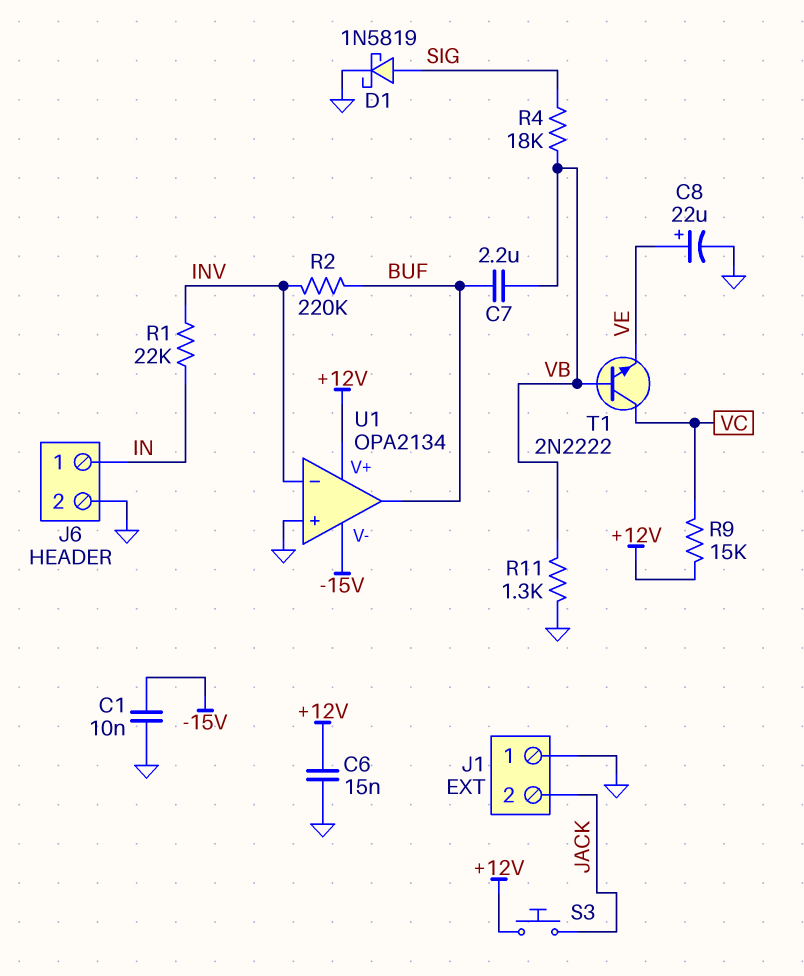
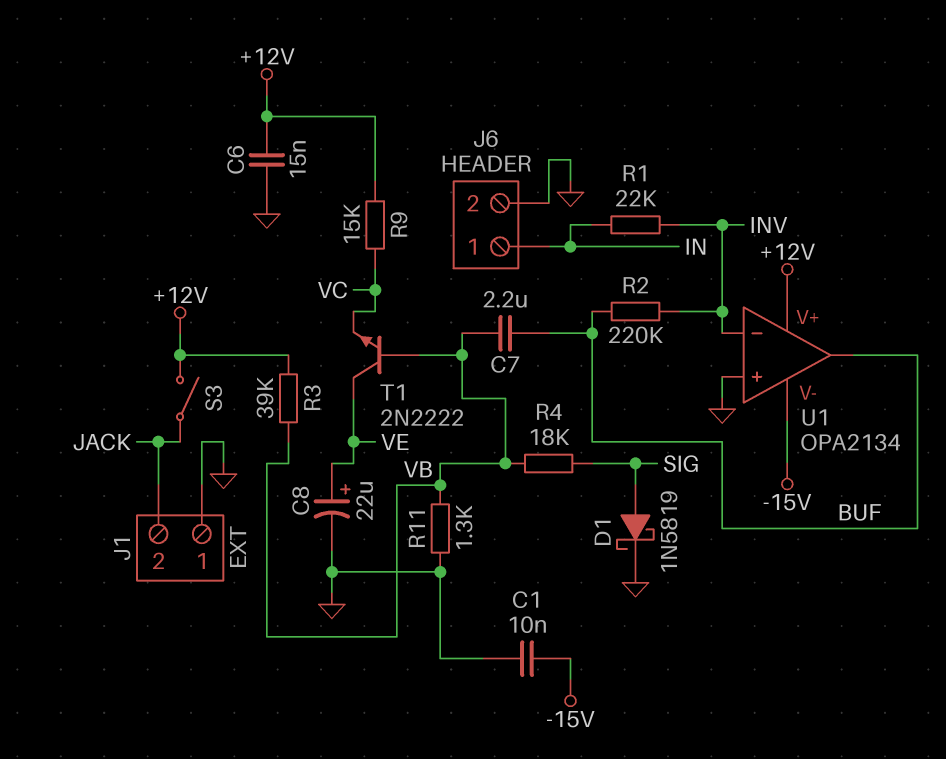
R3: none -> 39k (+12V, VB)
S3: button (+12V, JACK) -> switch (+12V, JACK)
T1: NPN 2N2222 (B VB, C VC, E VE) -> NPN 2N2222 (B VB, C VE, E VC)

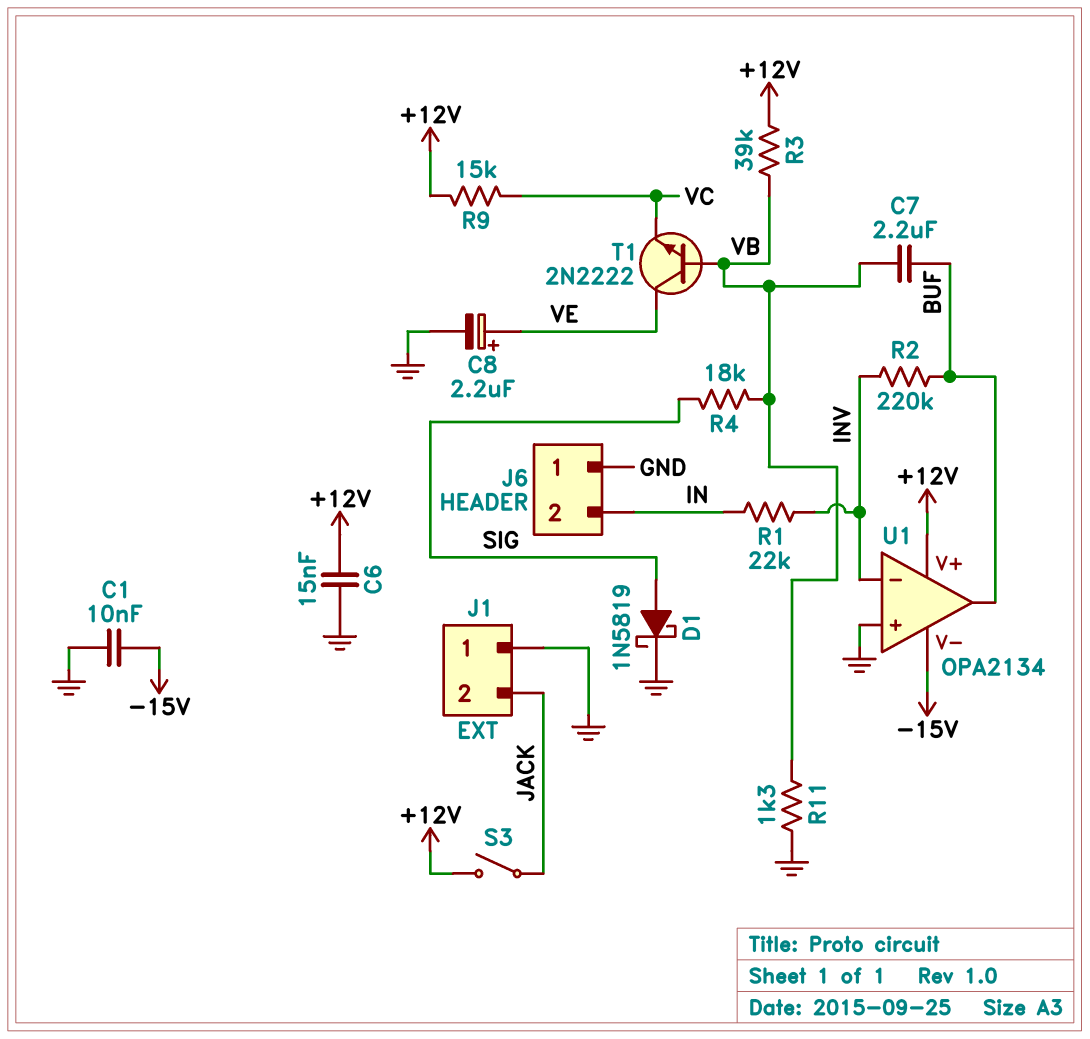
C8: 22uF (plus VE, minus GND) -> 2.2uF (plus VE, minus GND)
J6 pin 1: IN -> GND
J6 pin 2: GND -> IN

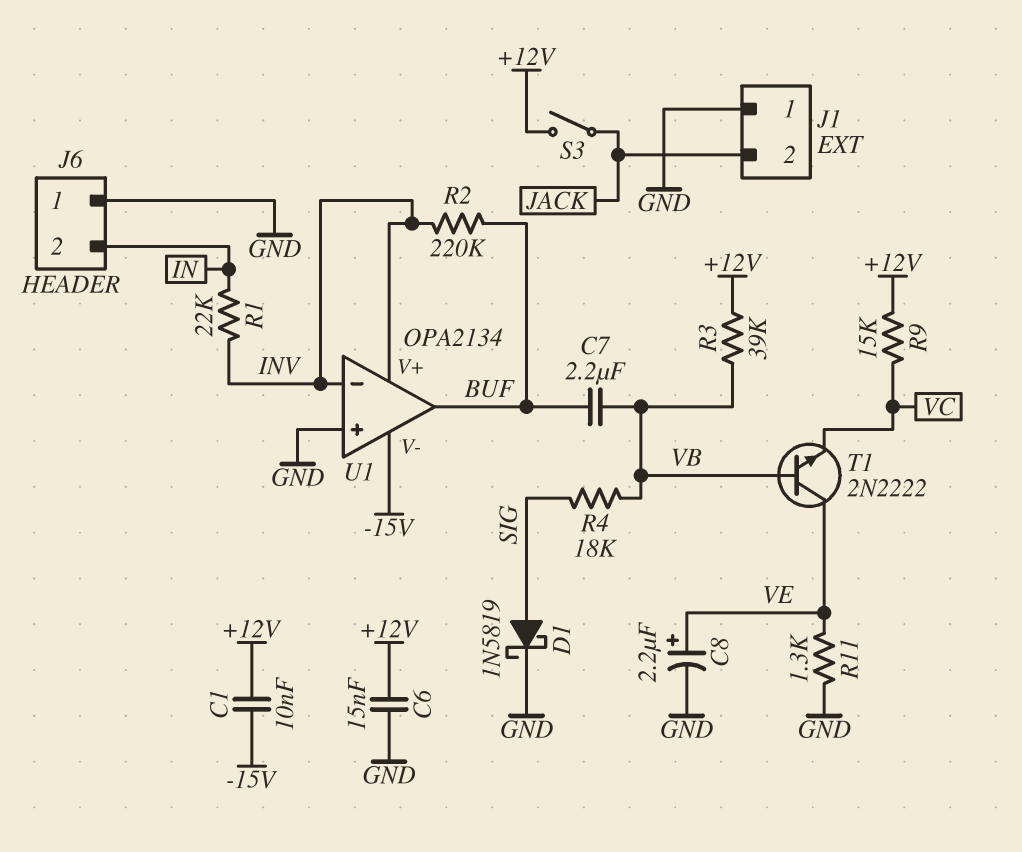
C1: 10nF (-15V, GND) -> 10nF (+12V, -15V)
R11: 1.3k (GND, VB) -> 1.3k (GND, VE)
U1 pin V+: +12V -> INV

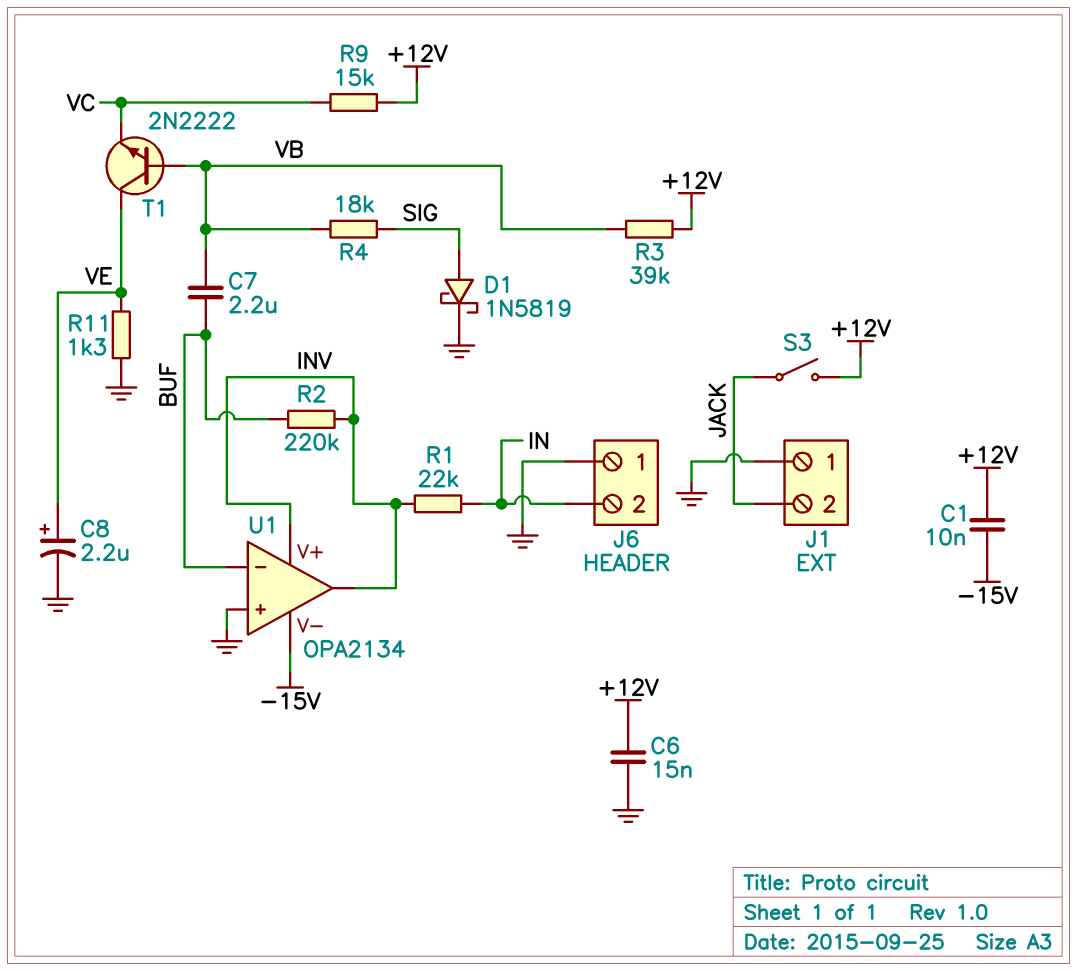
U1 pin in-: INV -> BUF
U1 pin out: BUF -> INV

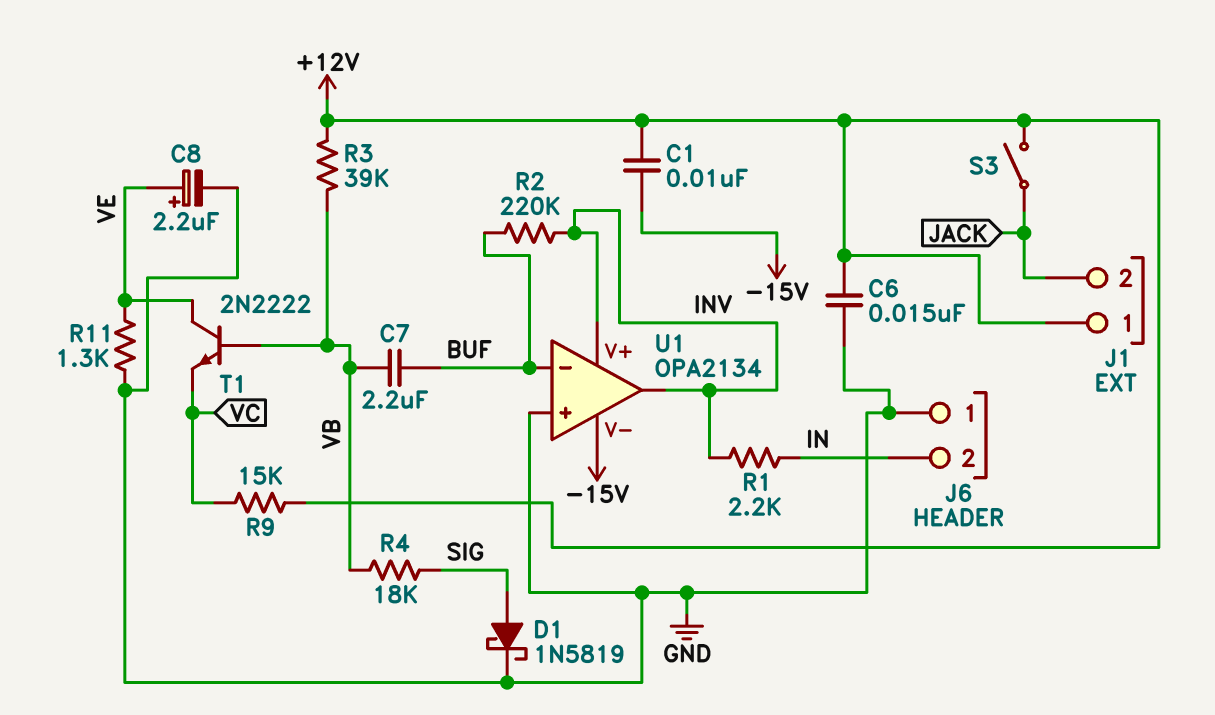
J1 pin 1: GND -> +12V
R1: 22k (IN, INV) -> 2.2k (IN, INV)

